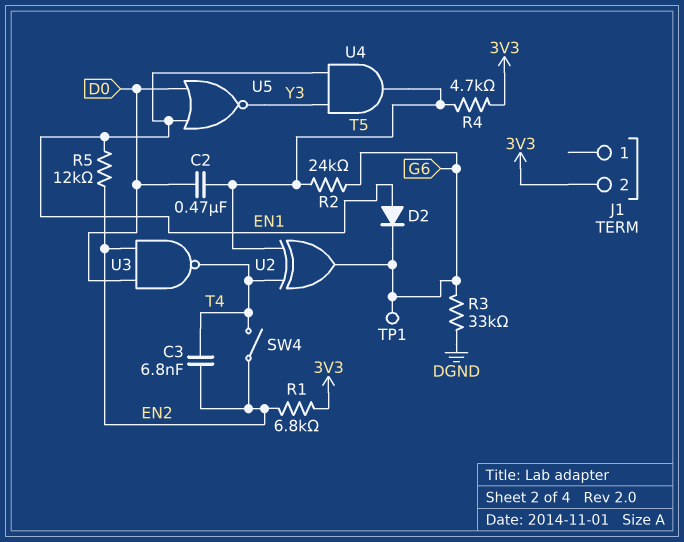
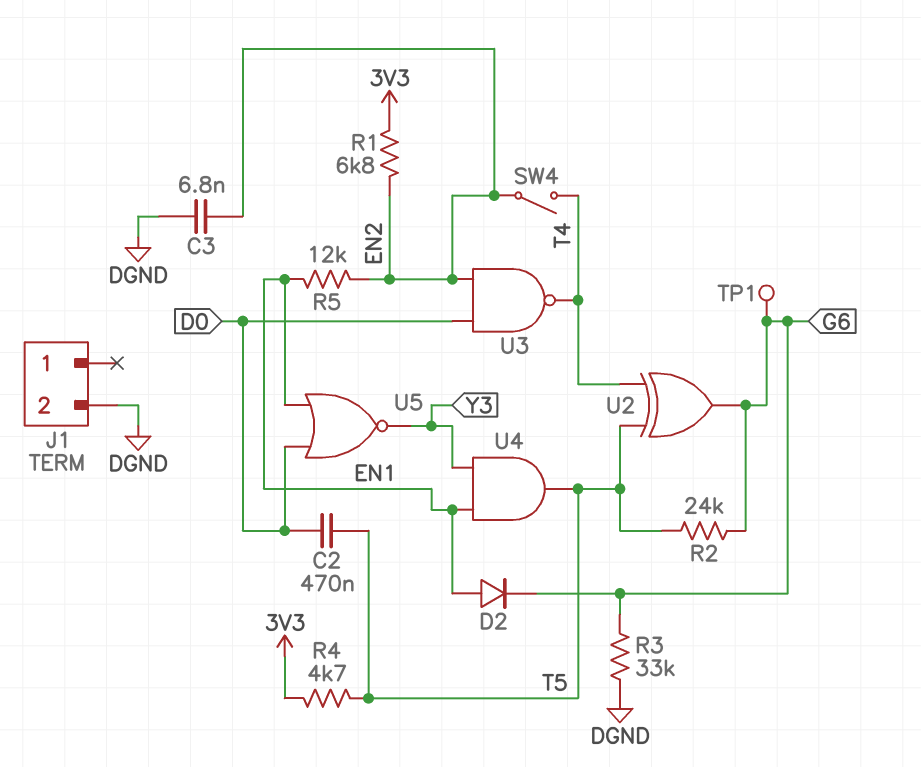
C3: 6.8nF (EN2, T4) -> 6.8nF (DGND, EN2)
J1 pin 2: 3V3 -> DGND

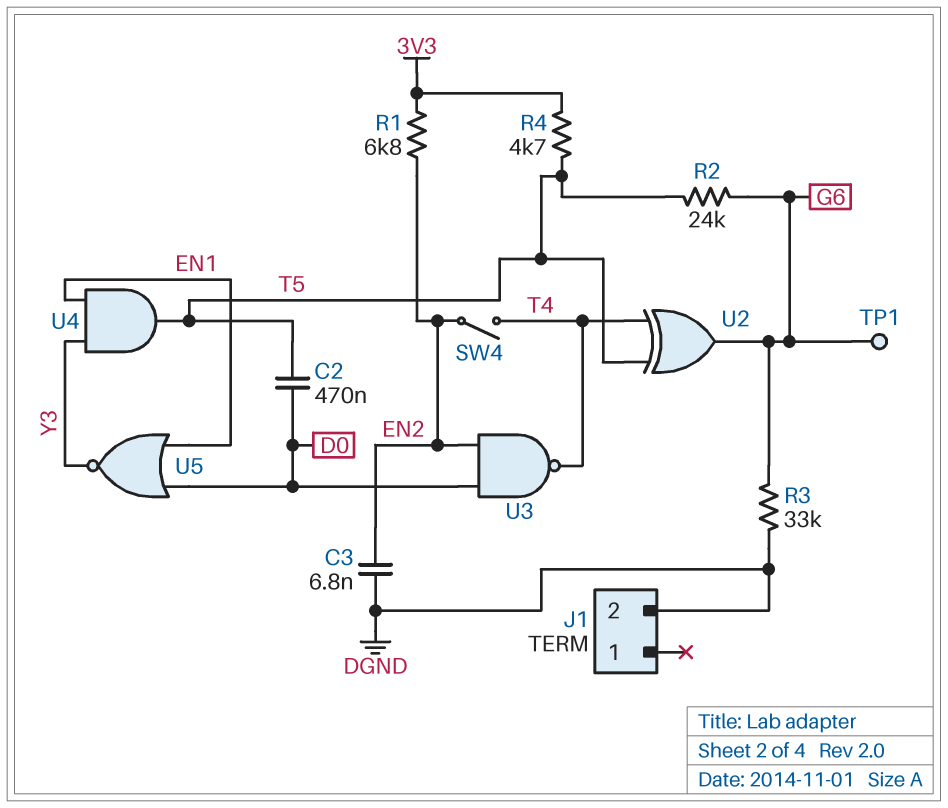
D2: diode (A EN1, K G6) -> none
R5: 12k (EN1, EN2) -> none

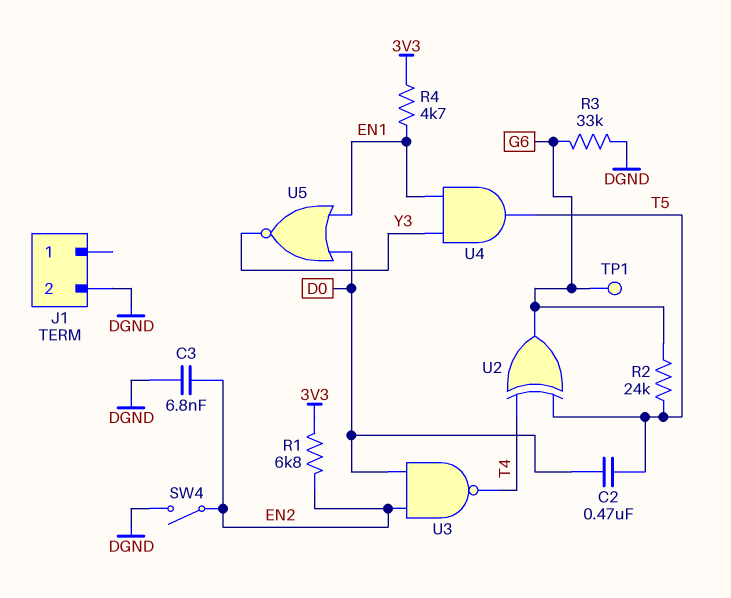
R4: 4.7k (3V3, T5) -> 4.7k (3V3, EN1)
SW4: switch (EN2, T4) -> switch (DGND, EN2)

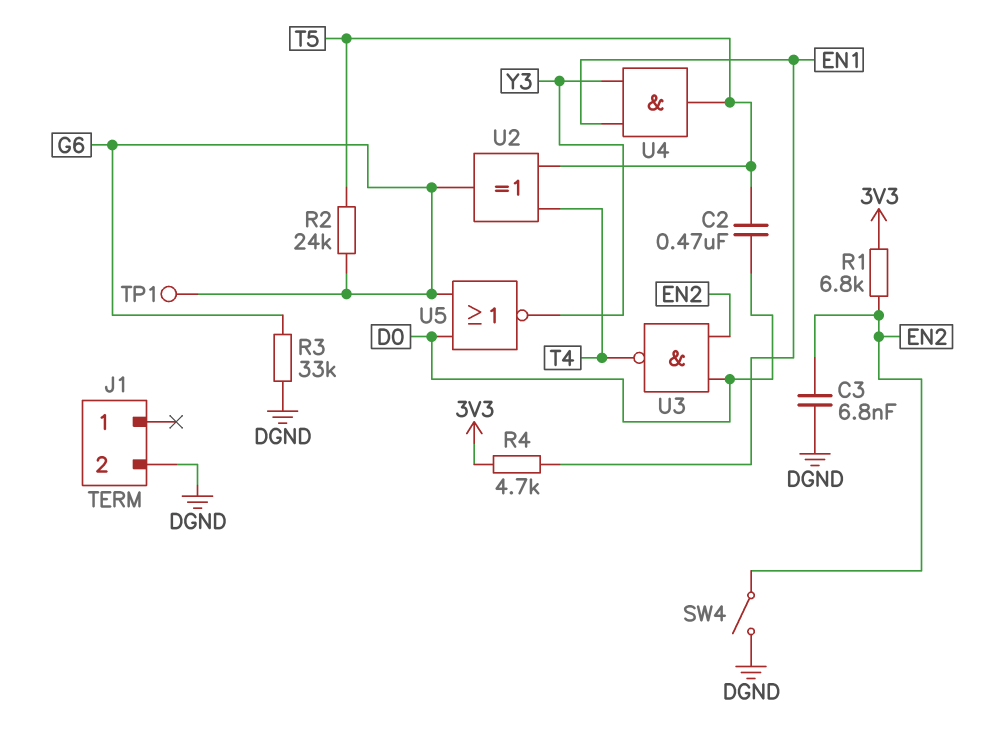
U5: NOR (in D0, in EN1, out Y3) -> NOR (in D0, in G6, out Y3)

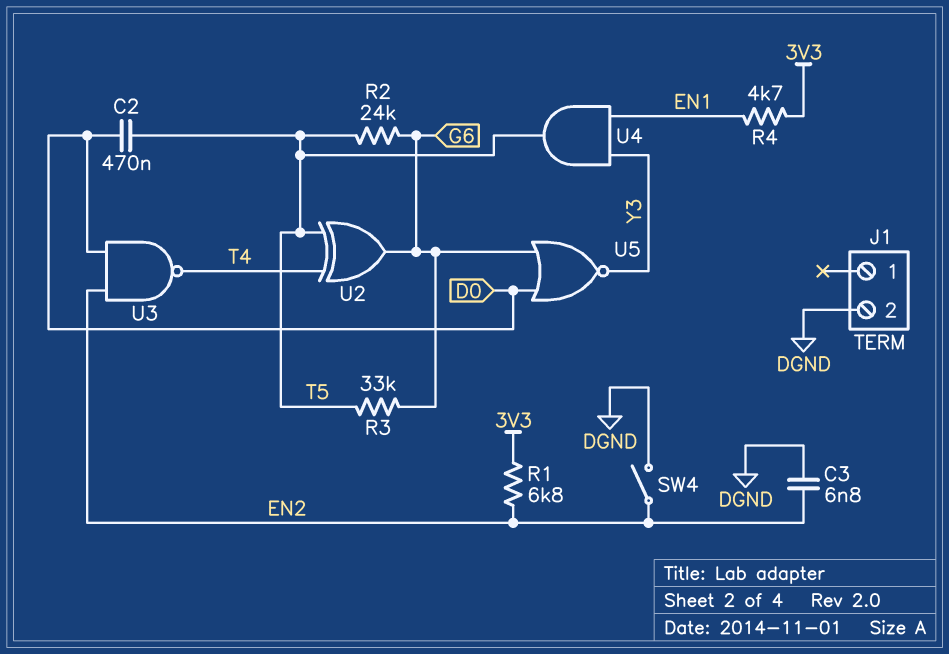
R3: 33k (DGND, G6) -> 33k (G6, T5)
TP1: test point (G6) -> none

